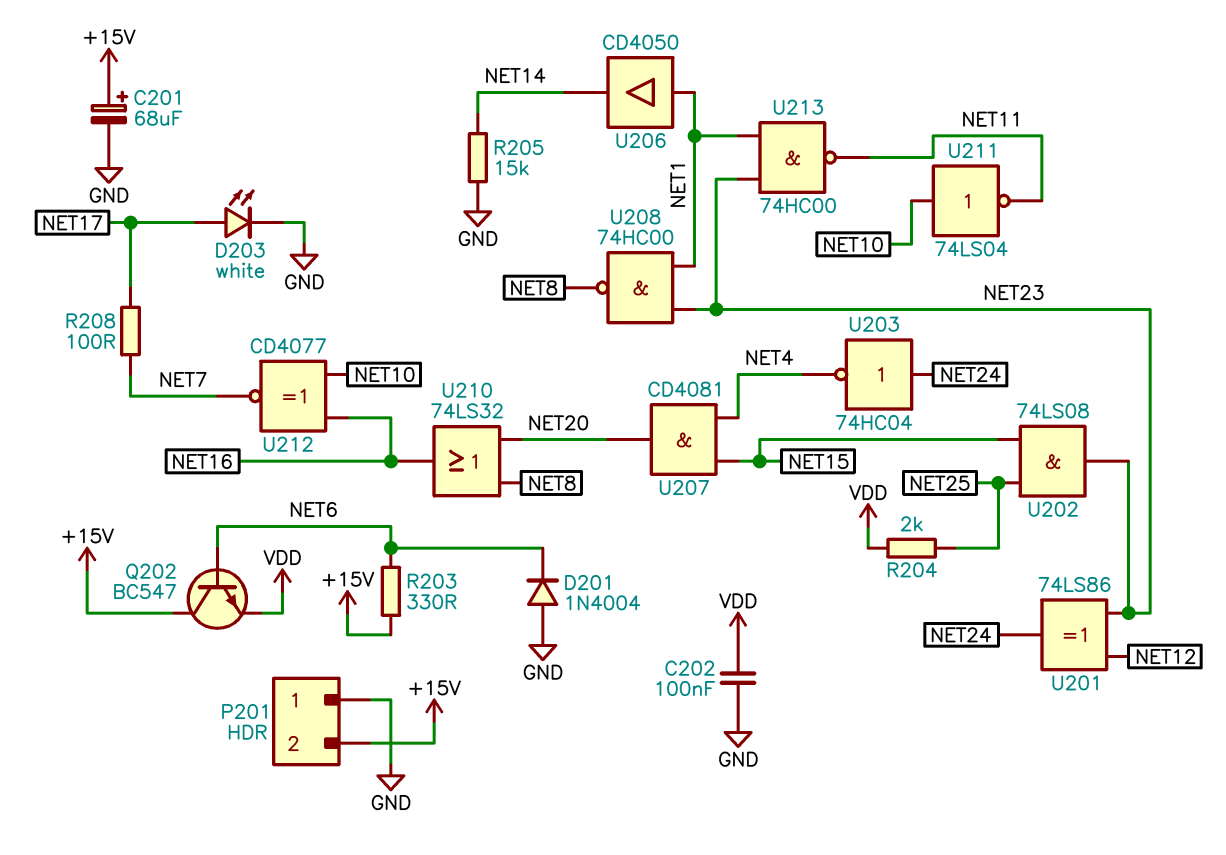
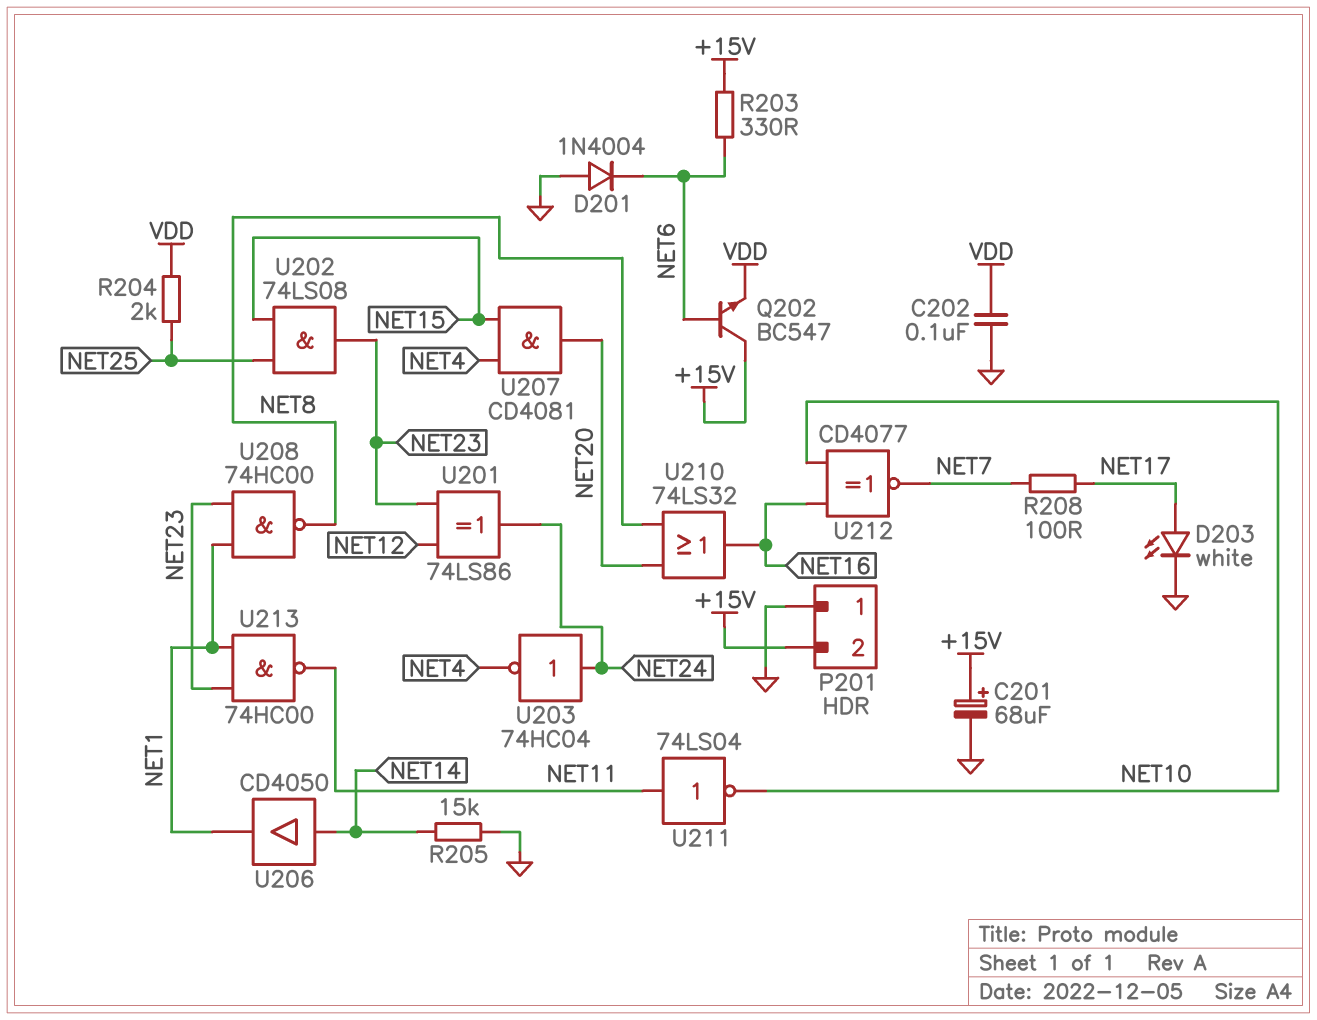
U206: buffer CD4050 (in NET1, out NET14) -> buffer CD4050 (in NET14, out NET1)
U211: NOT 74LS04 (in NET10, out NET11) -> NOT 74LS04 (in NET11, out NET10)

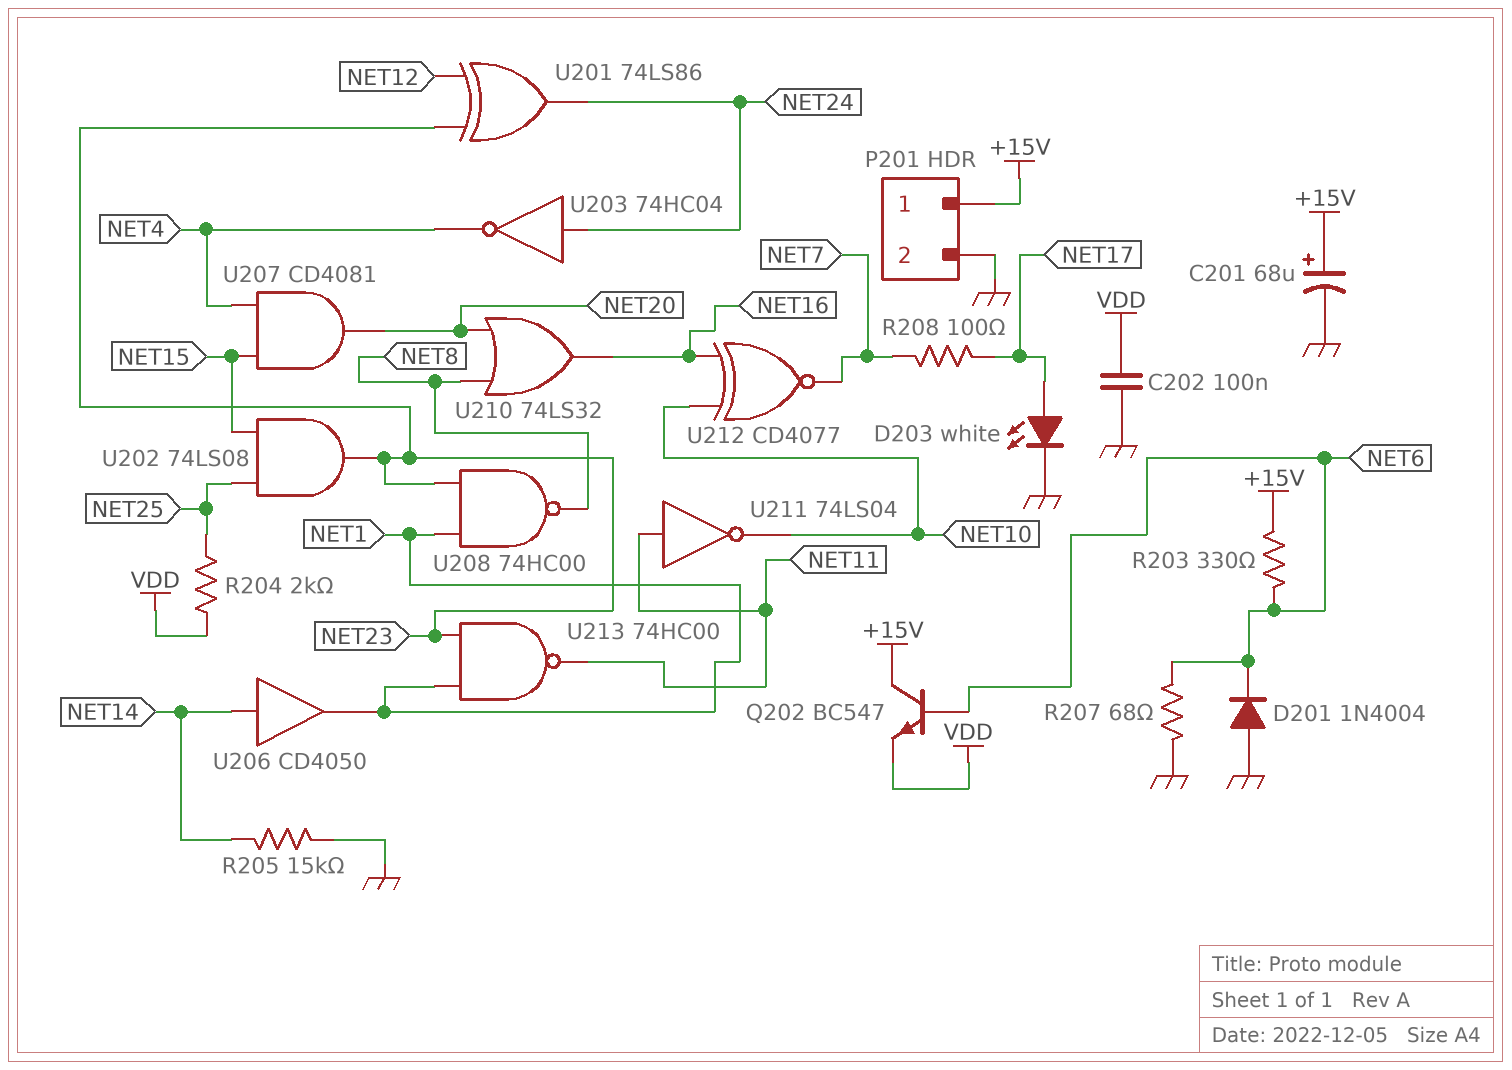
P201 pin 1: GND -> +15V
P201 pin 2: +15V -> GND
R207: none -> 68 (GND, NET6)

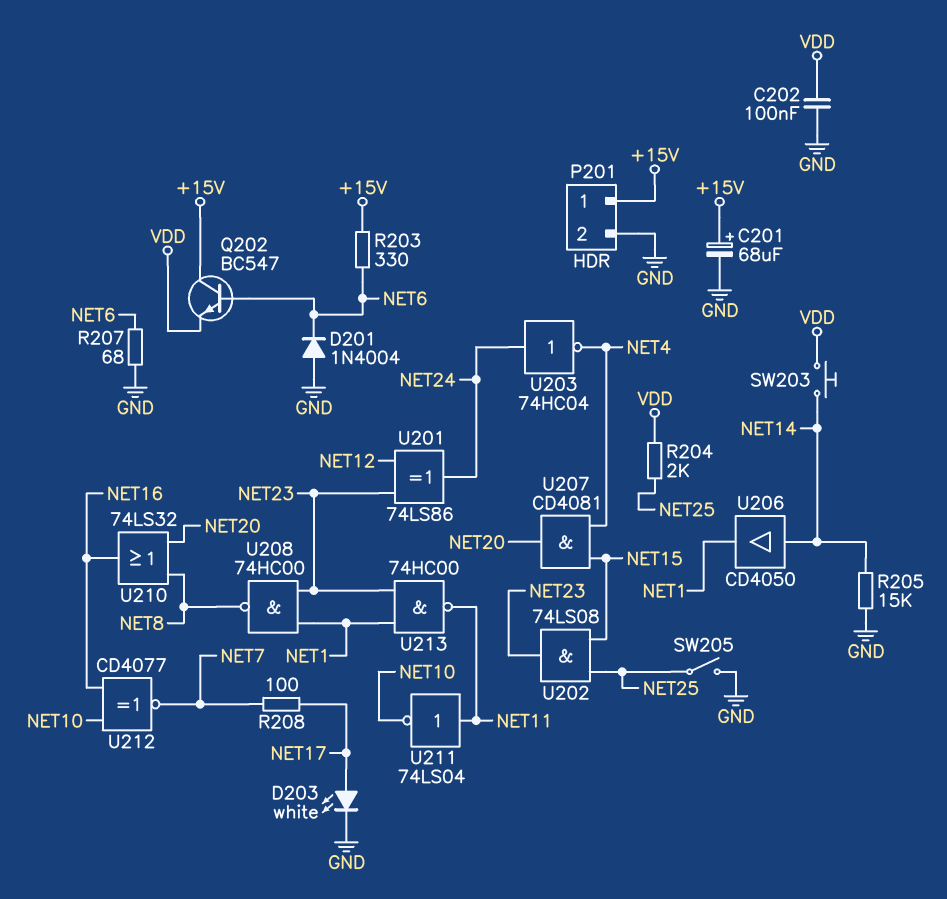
SW203: none -> button (NET14, VDD)
SW205: none -> switch (GND, NET25)

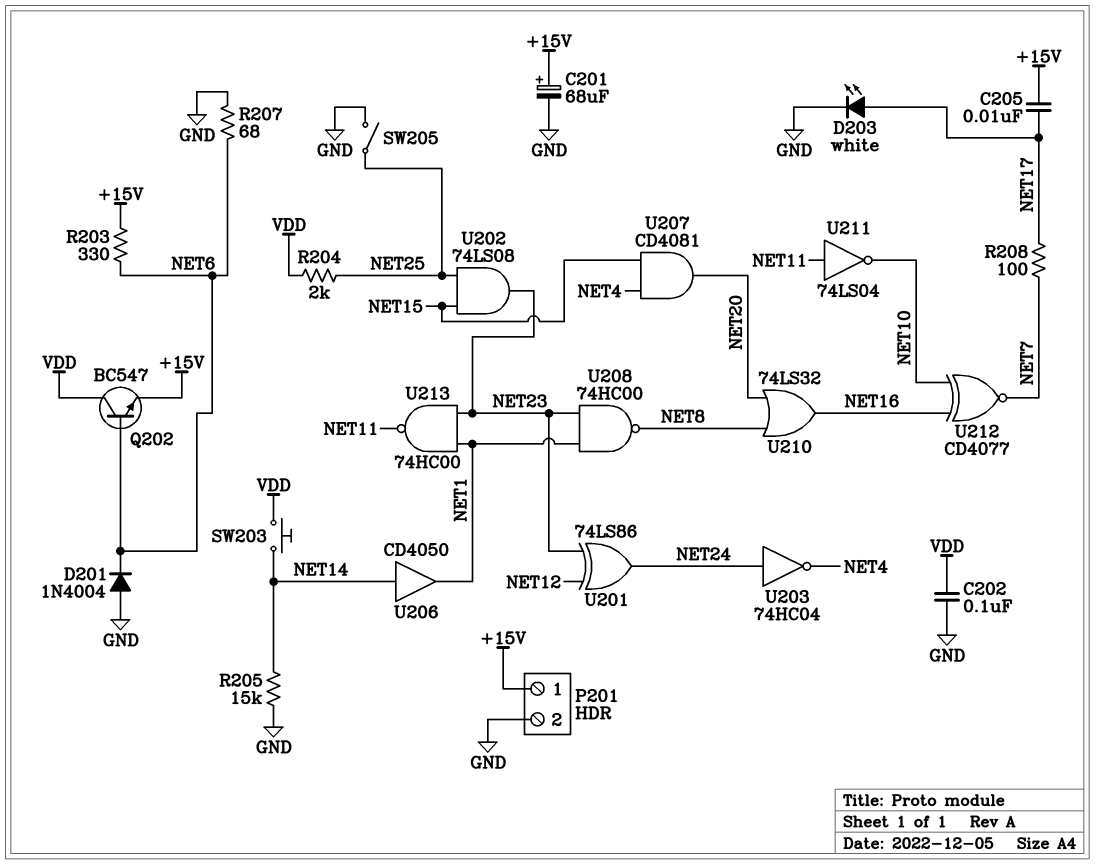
C205: none -> 10nF (+15V, NET17)
Q202: NPN BC547 (B NET6, C +15V, E VDD) -> NPN BC547 (B NET6, C VDD, E +15V)

